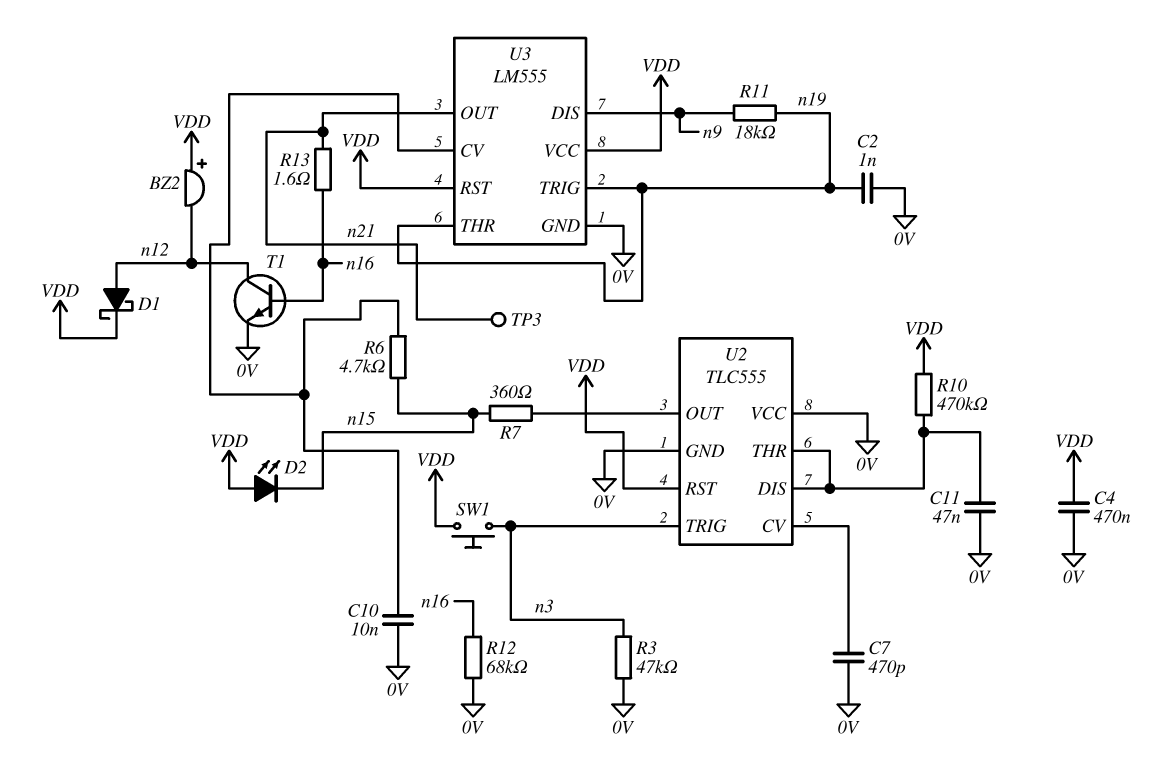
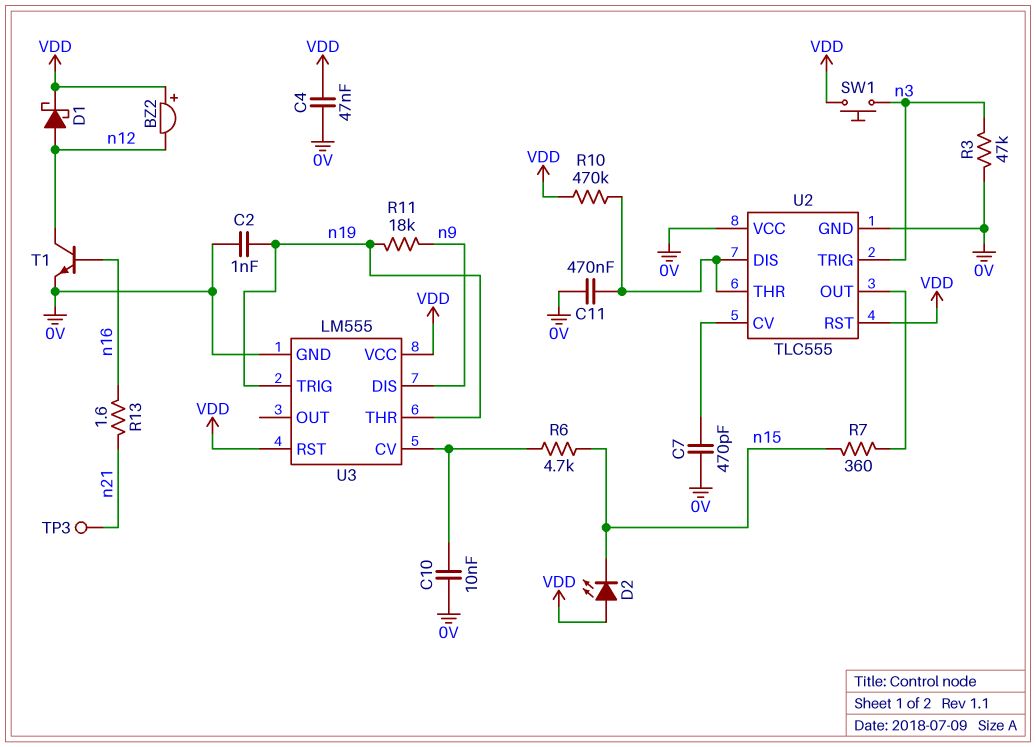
C4: 470nF (0V, VDD) -> 47nF (0V, VDD)
C11: 47nF (0V, U2/DIS) -> 470nF (0V, U2/DIS)
R12: 68k (0V, n16) -> none
U3 pin OUT: n21 -> none

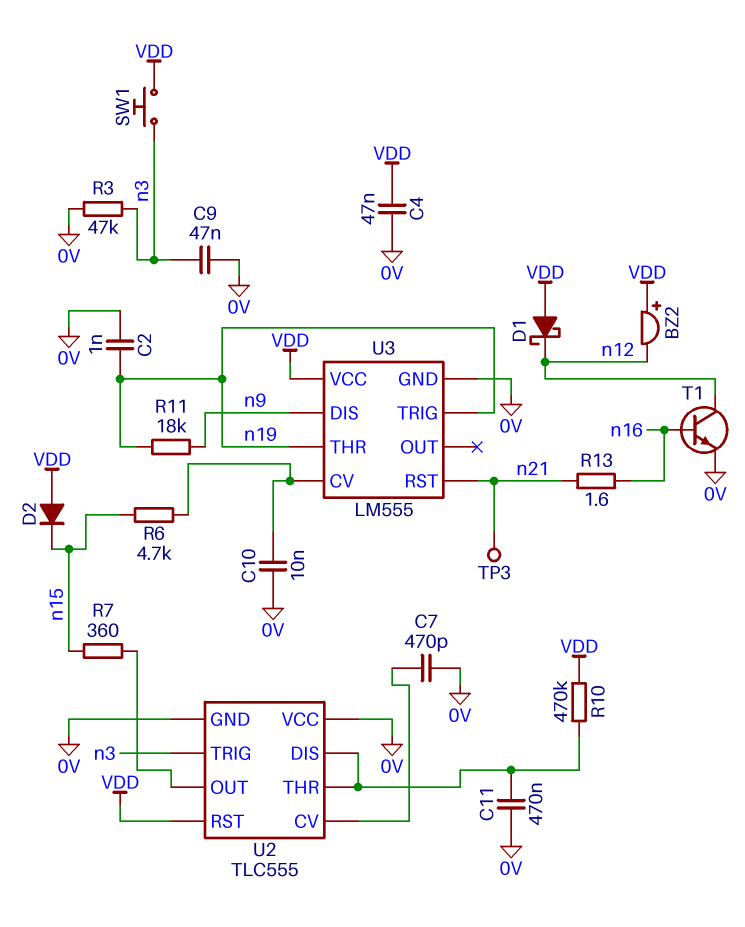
C9: none -> 47nF (0V, n3)
D1: schottky (A n12, K VDD) -> schottky (A VDD, K n12)
D2: LED (A VDD, K n15) -> diode (A VDD, K n15)
U3 pin RST: VDD -> n21

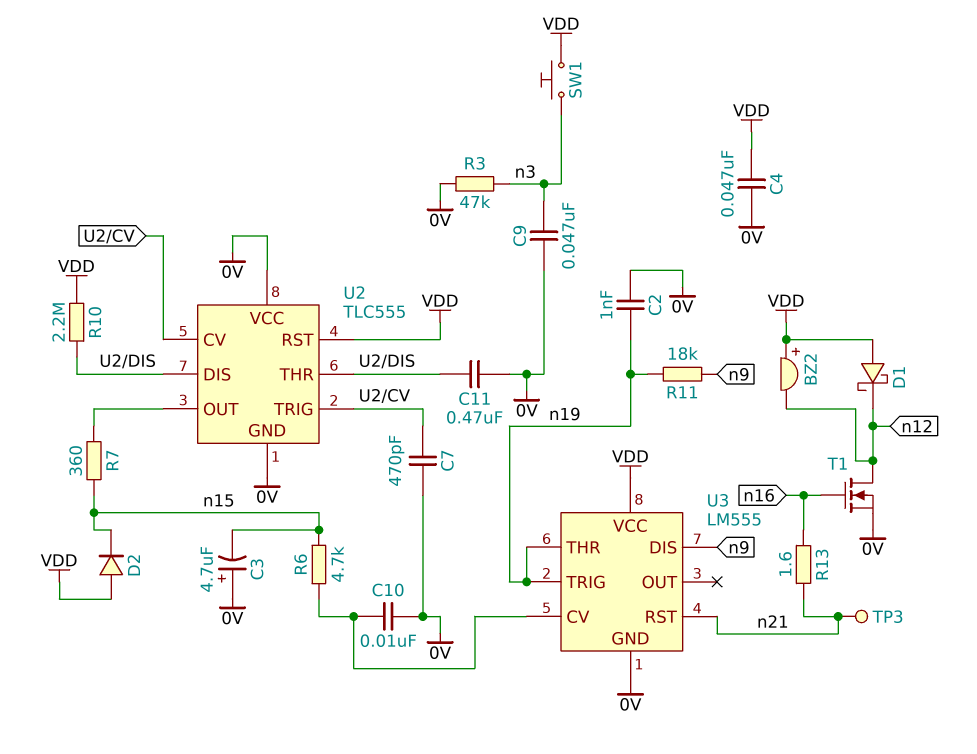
C3: none -> 4.7uF (plus 0V, minus n15)
R10: 470k (U2/DIS, VDD) -> 2.2M (U2/DIS, VDD)
T1: NPN (B n16, C n12, E 0V) -> NMOS (G n16, D n12, S 0V)
U2 pin TRIG: n3 -> U2/CV

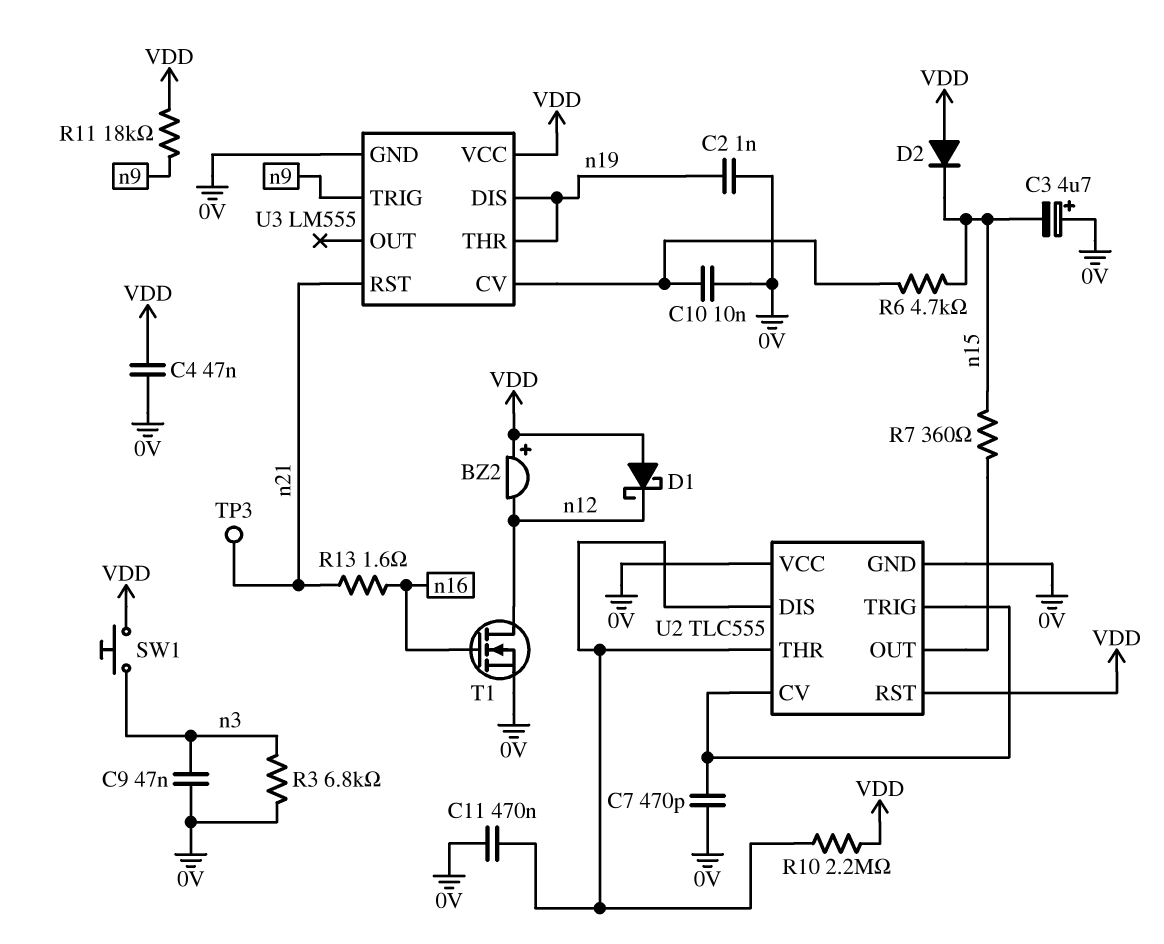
R3: 47k (0V, n3) -> 6.8k (0V, n3)
R11: 18k (n9, n19) -> 18k (VDD, n9)
U3 pin DIS: n9 -> n19
U3 pin TRIG: n19 -> n9

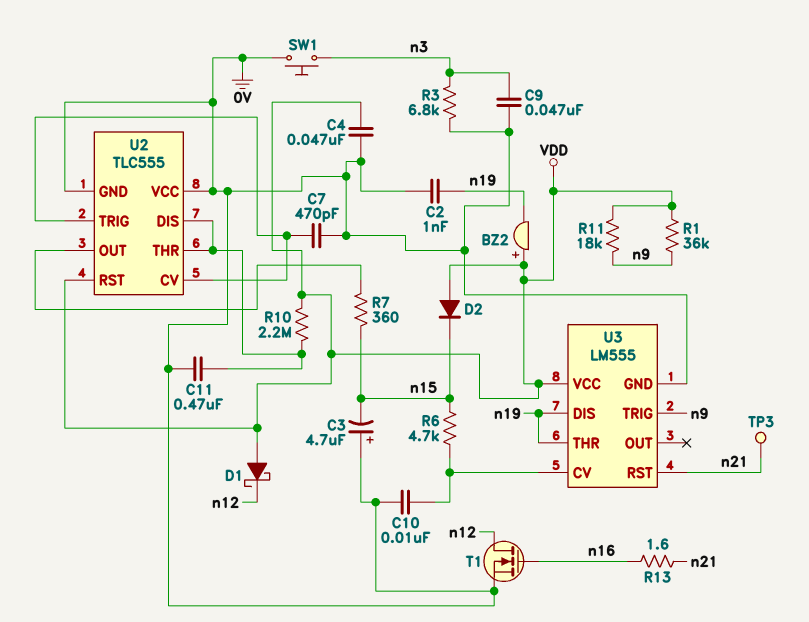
BZ2: buzzer (plus VDD, minus n12) -> buzzer (plus VDD, minus n19)
R1: none -> 36k (VDD, n9)
SW1: button (VDD, n3) -> button (0V, n3)

